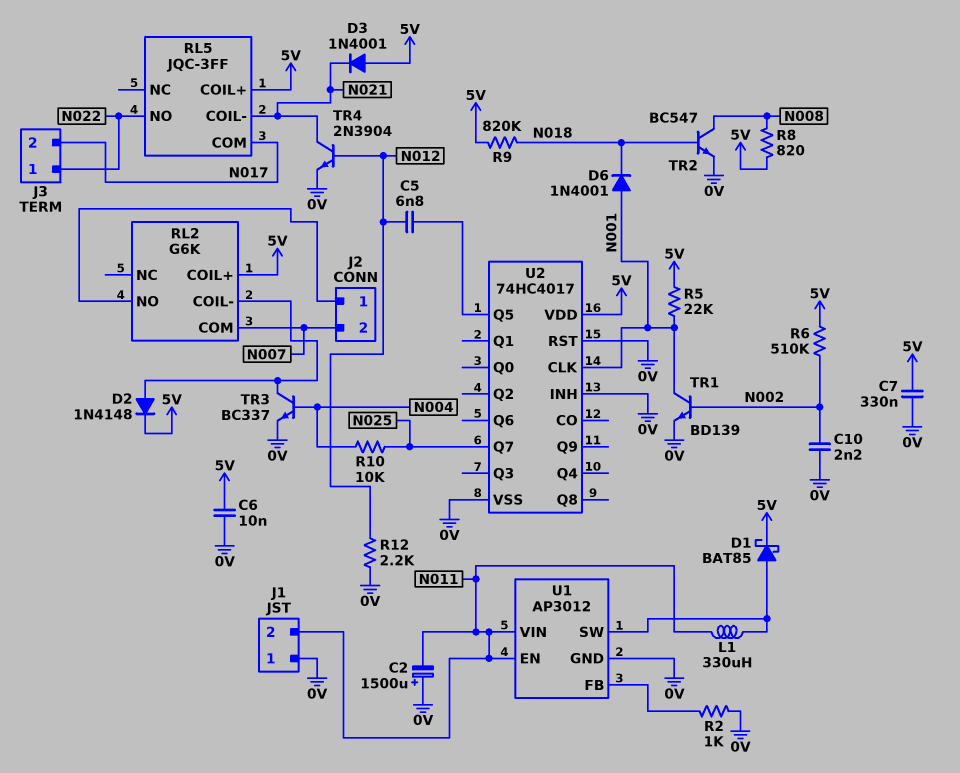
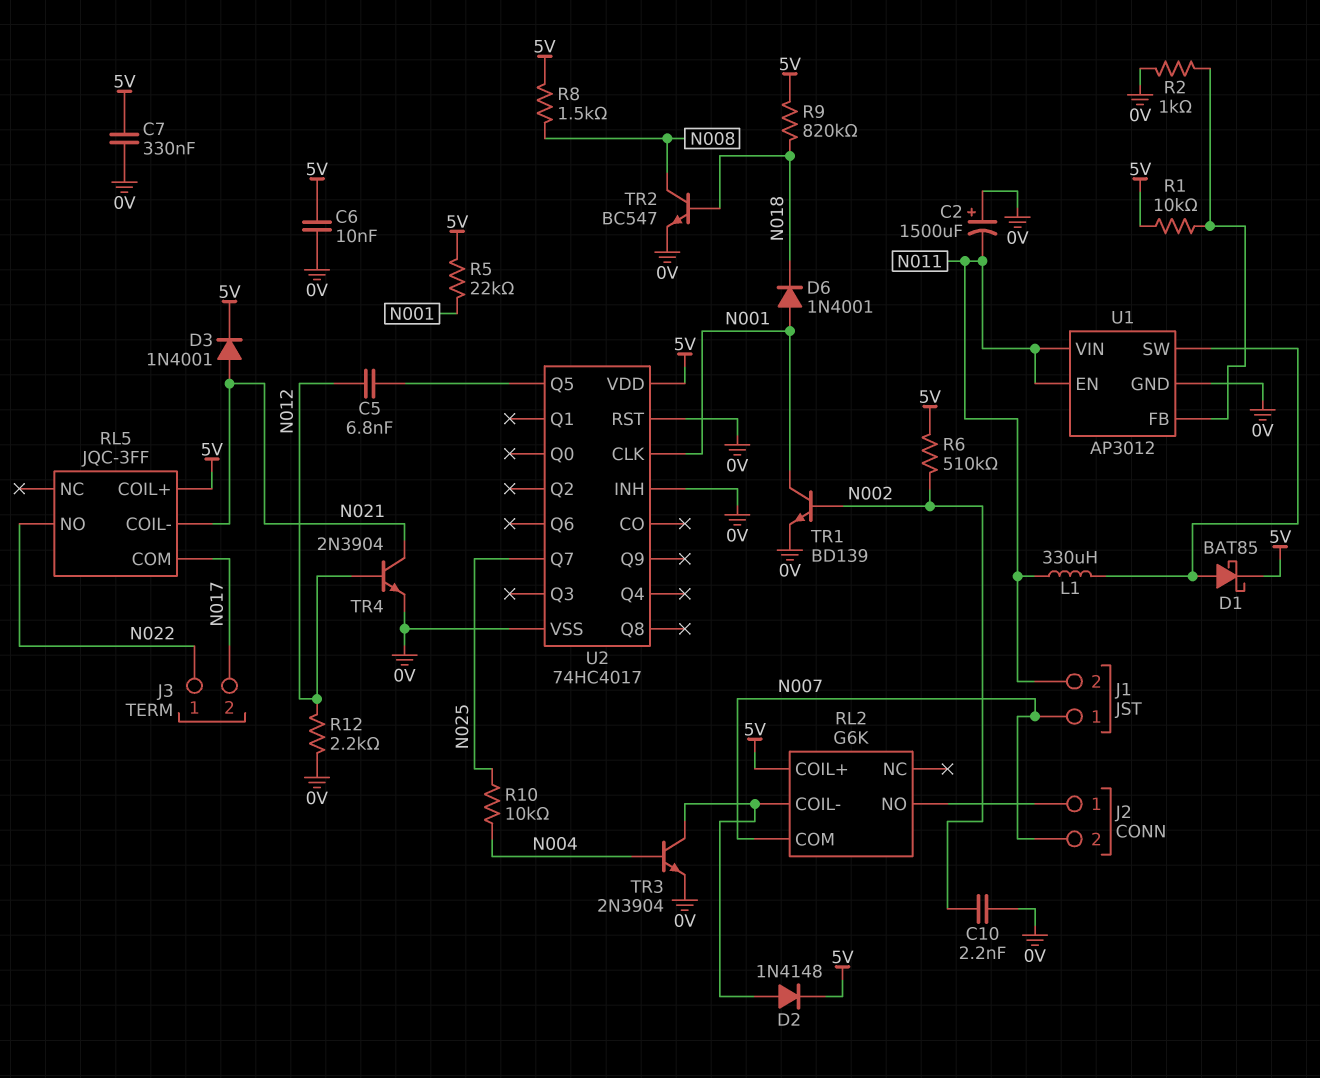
D3: diode 1N4001 (A 5V, K N021) -> diode 1N4001 (A N021, K 5V)
J1 pin 1: 0V -> N007
R1: none -> 10k (5V, U1/FB)
R8: 820 (5V, N008) -> 1.5k (5V, N008)
TR3: NPN BC337 (B N004, C RL2/COIL-, E 0V) -> NPN 2N3904 (B N004, C RL2/COIL-, E 0V)

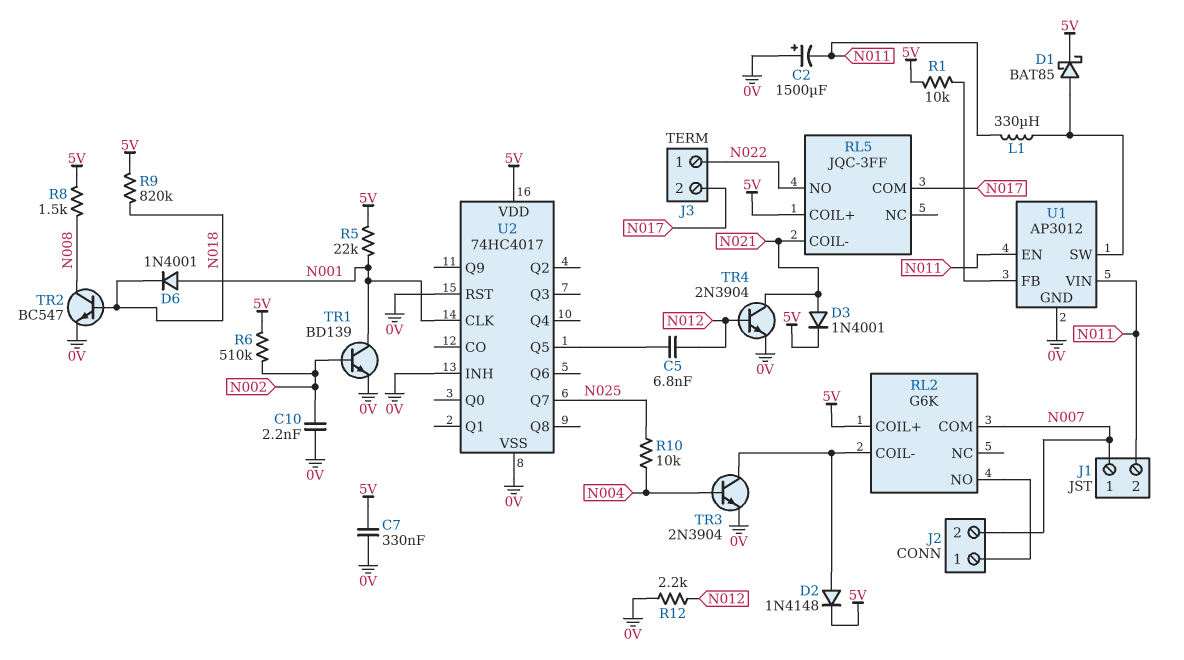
C6: 10nF (0V, 5V) -> none
R2: 1k (0V, U1/FB) -> none

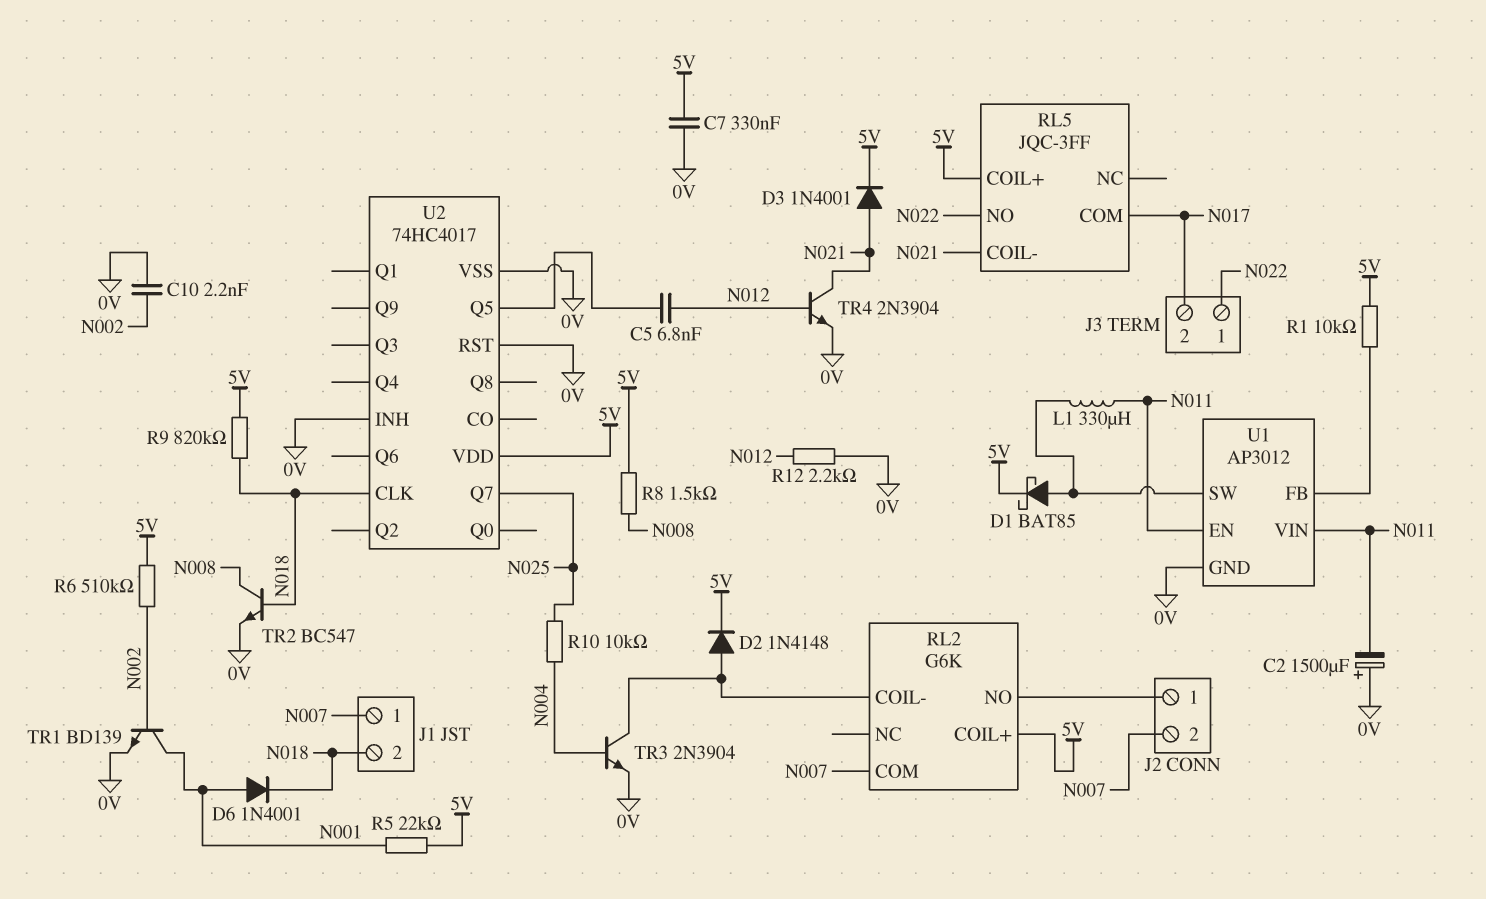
J1 pin 2: N011 -> N018
U2 pin CLK: N001 -> N018

